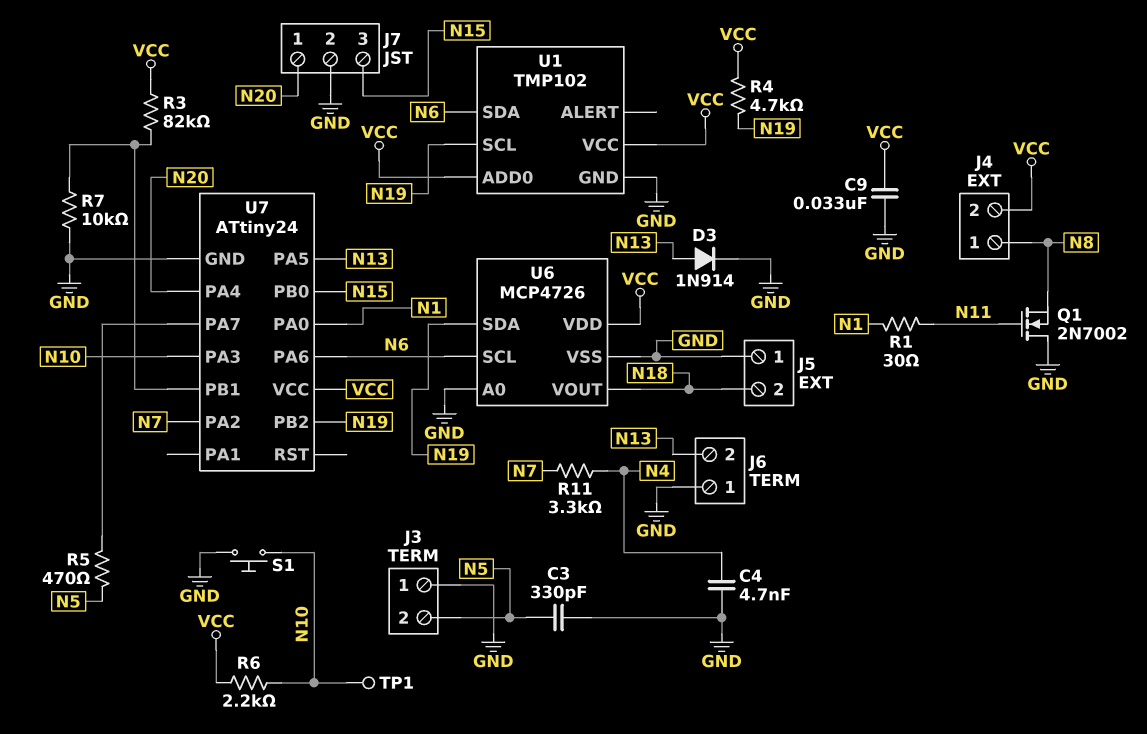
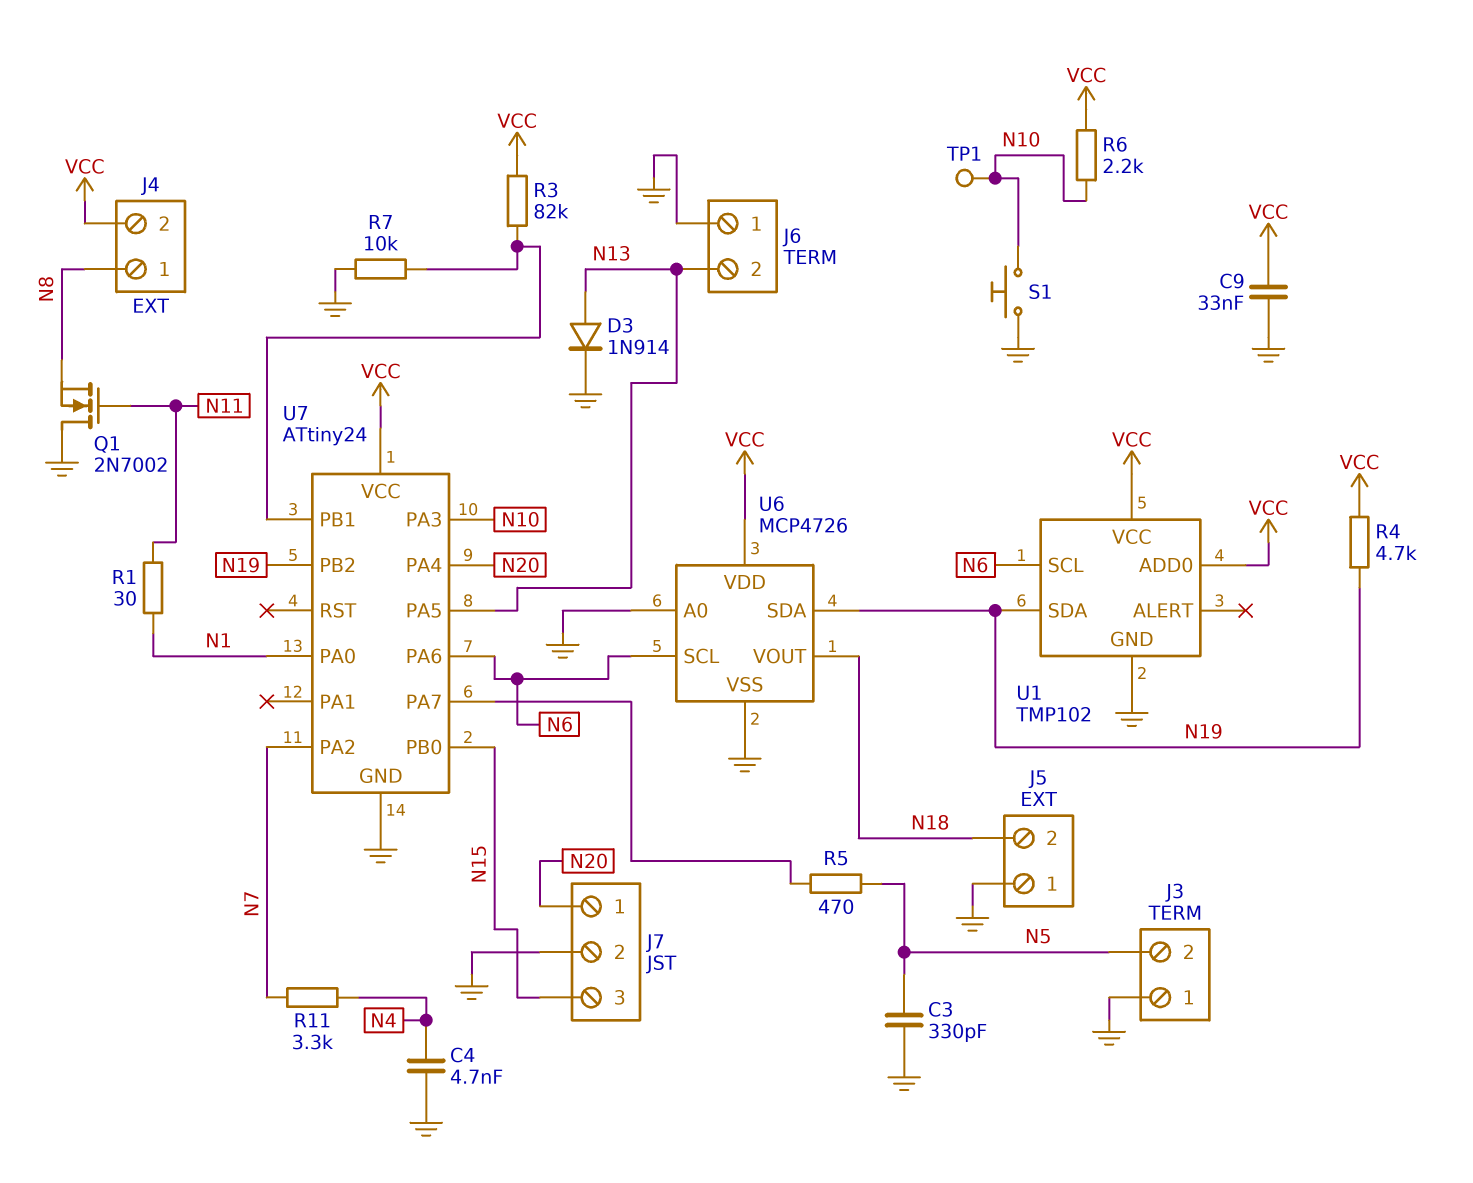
U1 pin SCL: N19 -> N6
U1 pin SDA: N6 -> N19

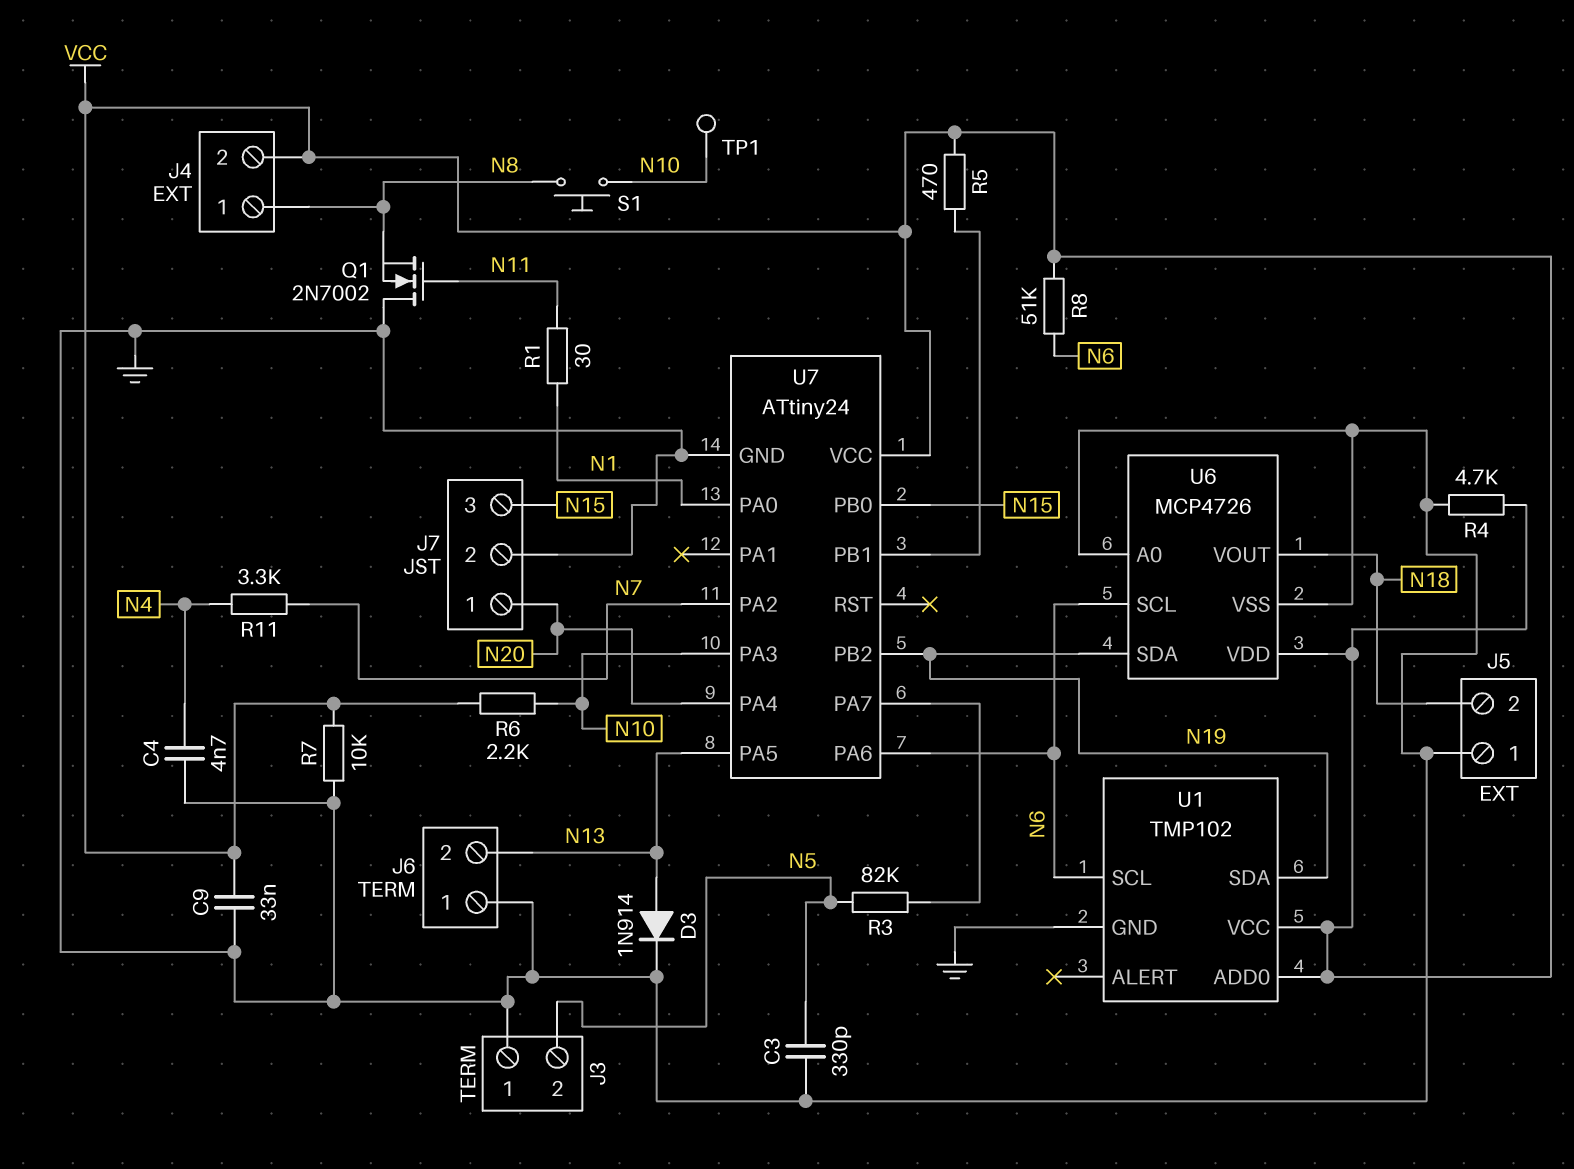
R3: 82k (U7/PB1, VCC) -> 82k (N5, U7/PA7)
R4: 4.7k (N19, VCC) -> 4.7k (GND, VCC)
R5: 470 (N5, U7/PA7) -> 470 (U7/PB1, VCC)
R7: 10k (GND, U7/PB1) -> 10k (GND, VCC)
R8: none -> 51k (N6, VCC)
S1: button (GND, N10) -> button (N8, N10)

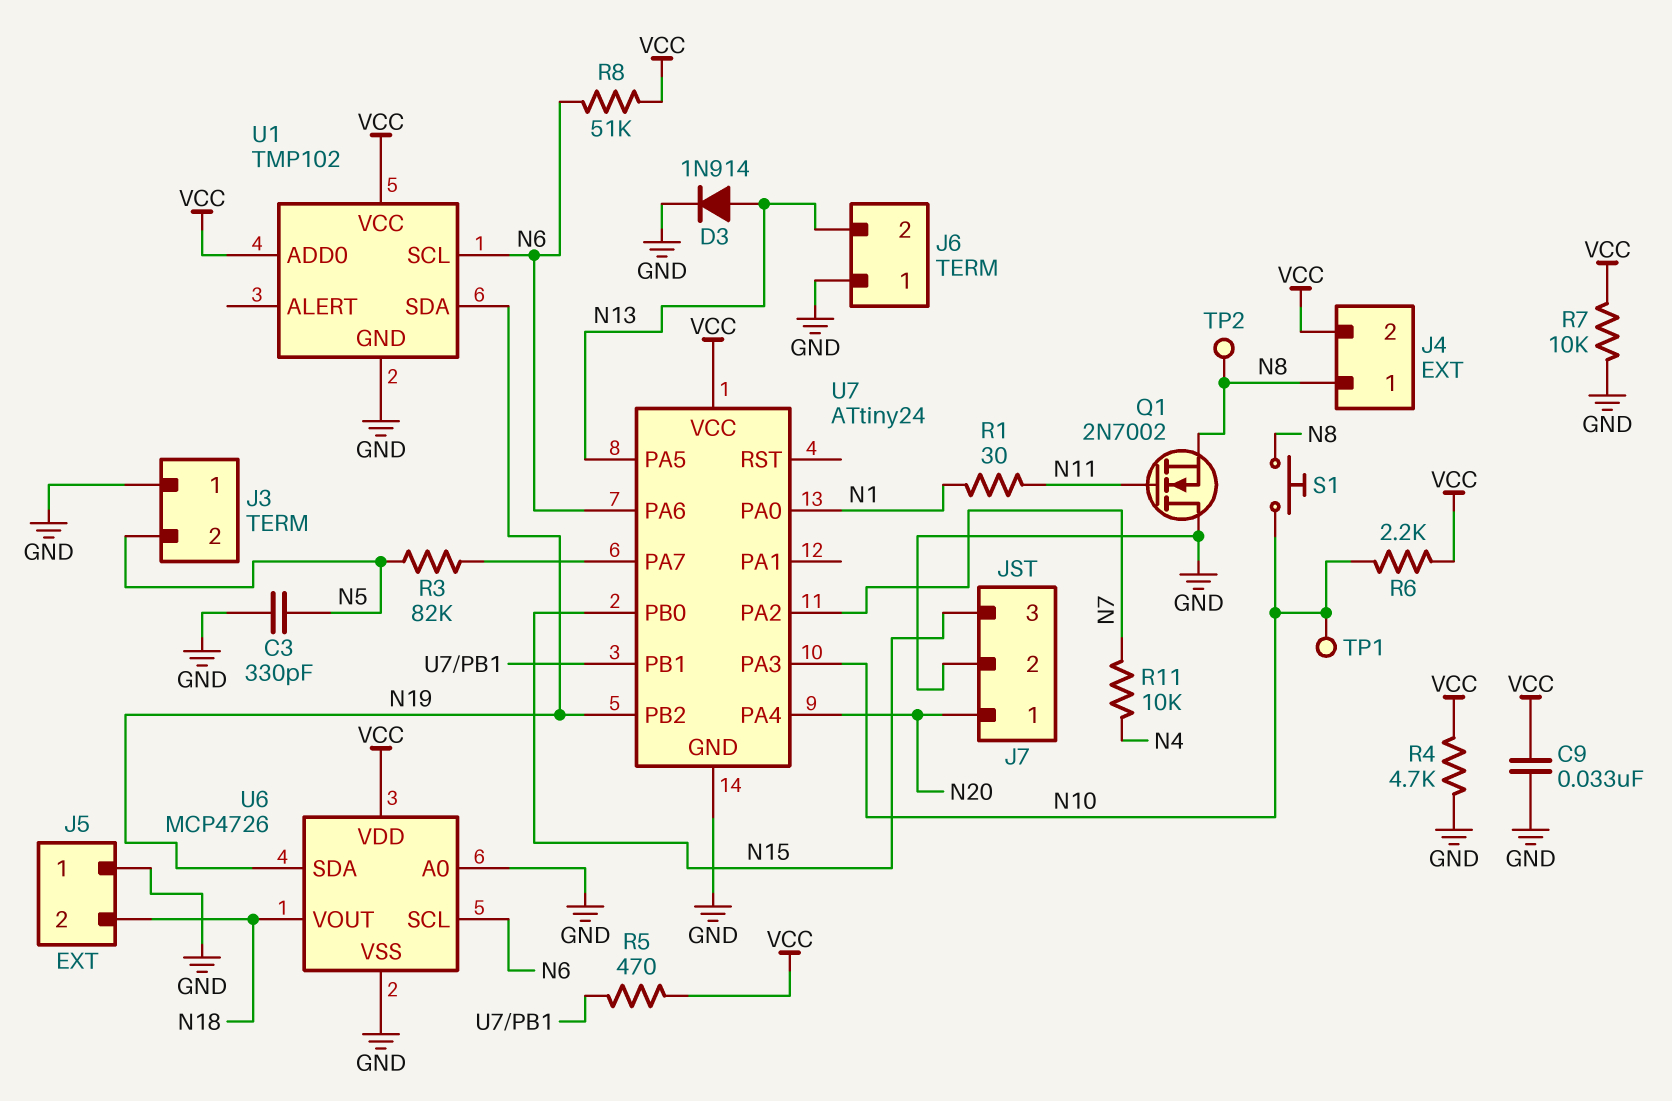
C4: 4.7nF (GND, N4) -> none
R11: 3.3k (N4, N7) -> 10k (N4, N7)
TP2: none -> test point (N8)

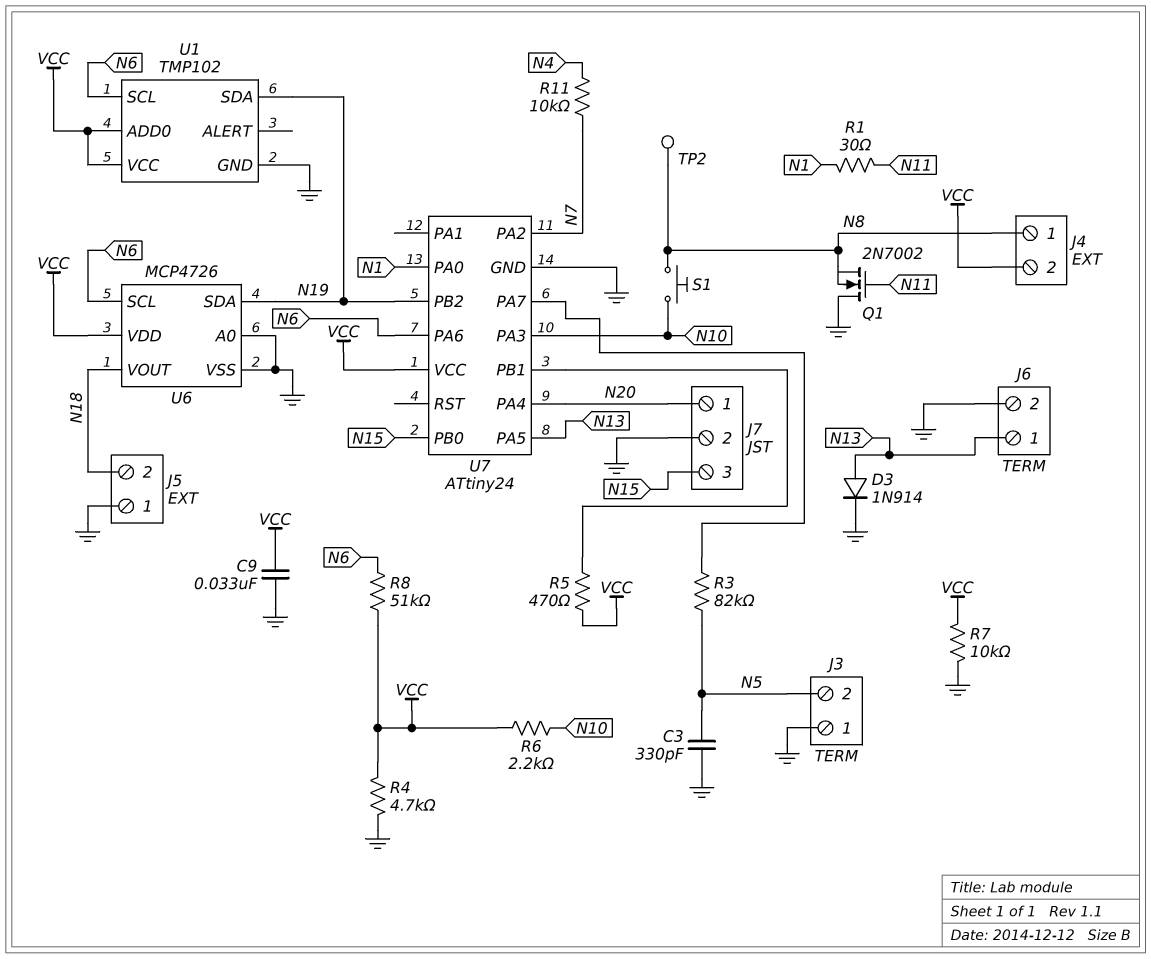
J6 pin 1: GND -> N13
J6 pin 2: N13 -> GND
TP1: test point (N10) -> none

